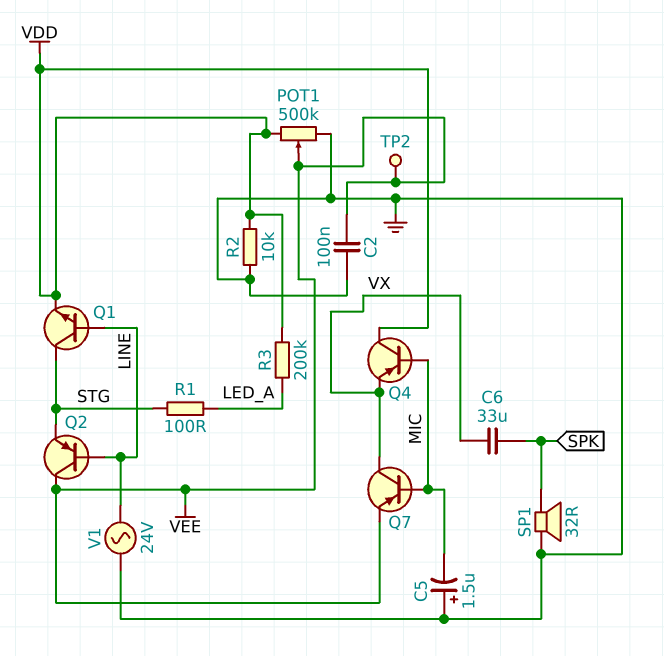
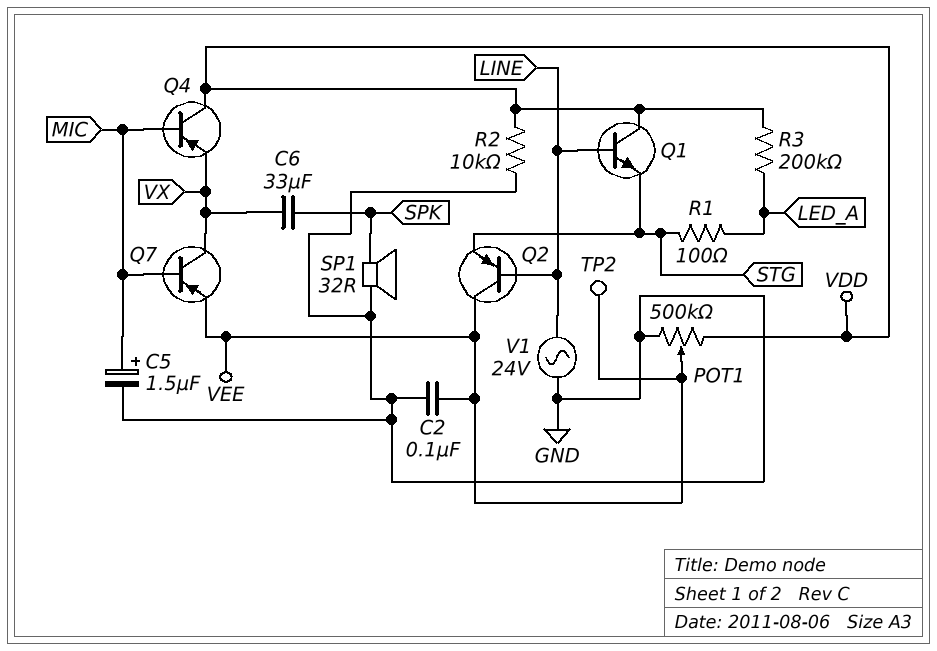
C5: 1.5uF (plus GND, minus MIC) -> 1.5uF (plus MIC, minus GND)
Q1: NPN (B LINE, C STG, E VDD) -> NPN (B LINE, C VDD, E STG)

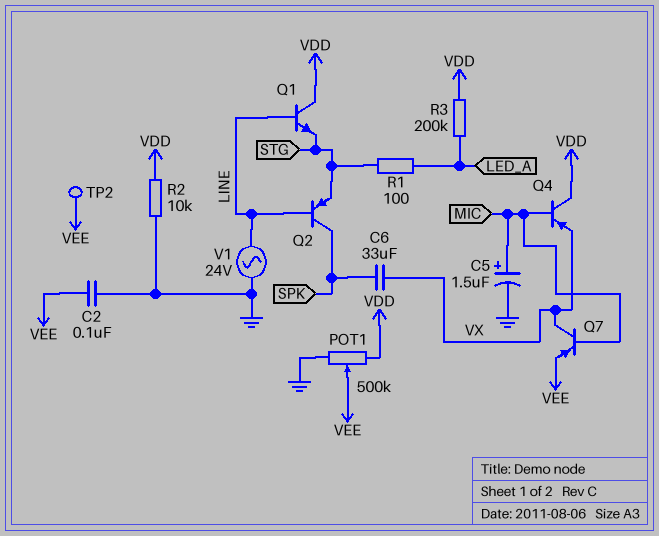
Q2: PNP (B LINE, C VEE, E STG) -> PNP (B LINE, C SPK, E STG)
SP1: speaker 32R (GND, SPK) -> none

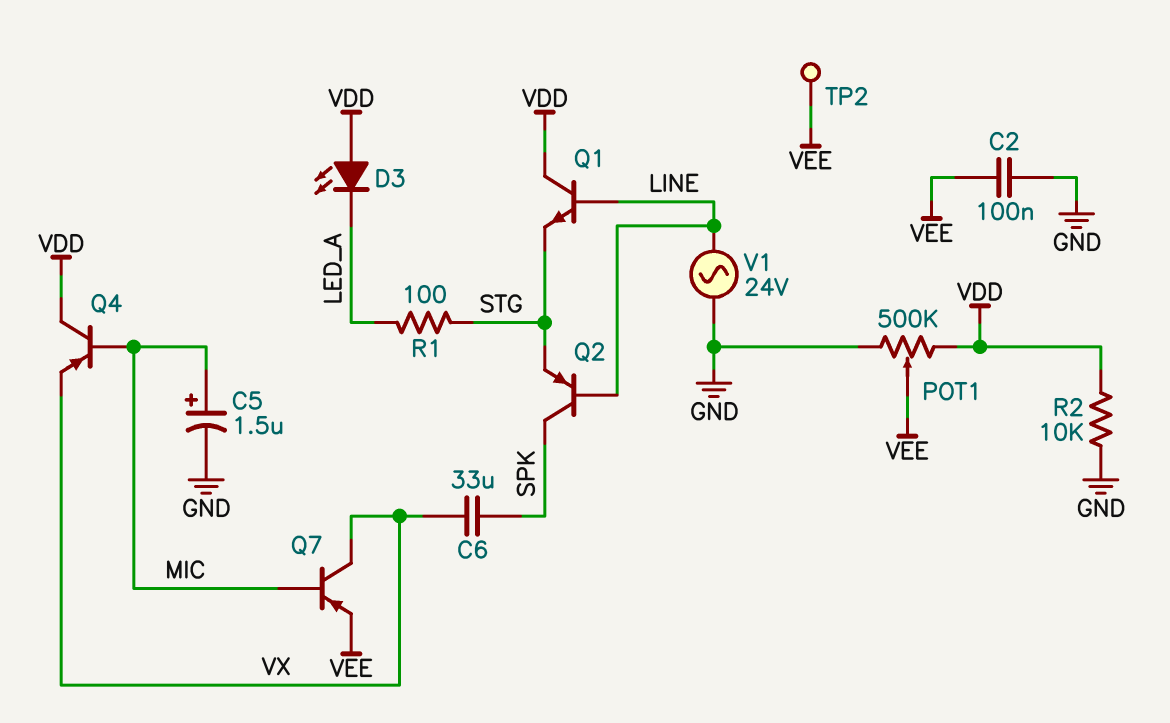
D3: none -> LED (A VDD, K LED_A)
R3: 200k (LED_A, VDD) -> none

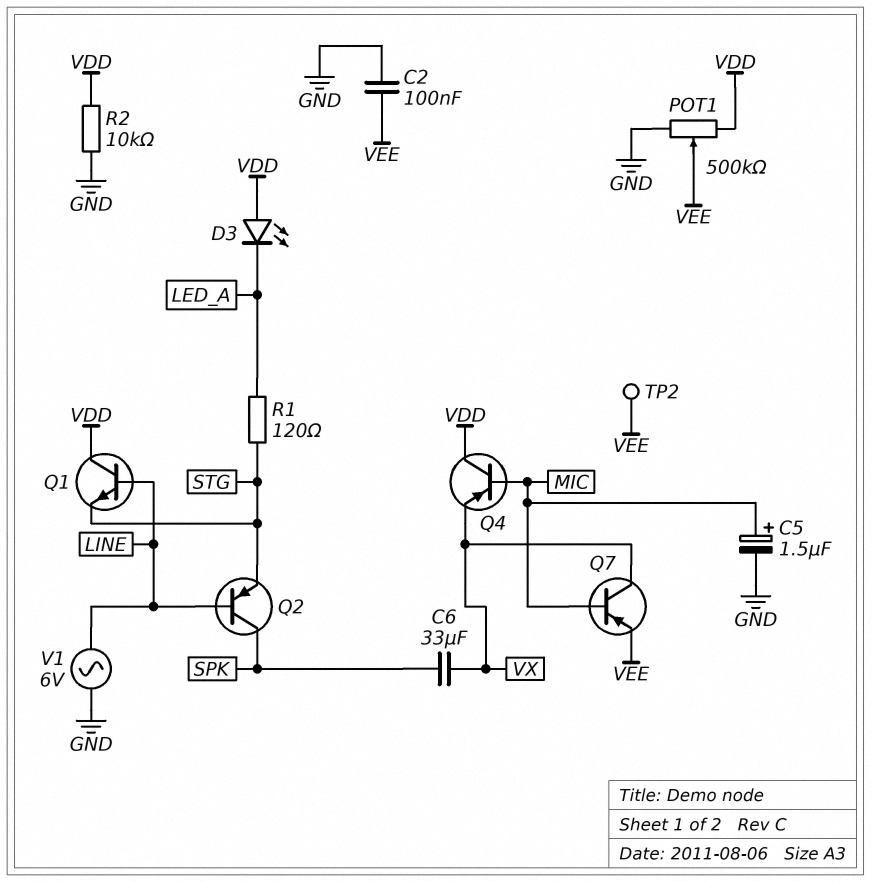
R1: 100 (LED_A, STG) -> 120 (LED_A, STG)
V1: AC 24V (GND, LINE) -> AC 6V (GND, LINE)

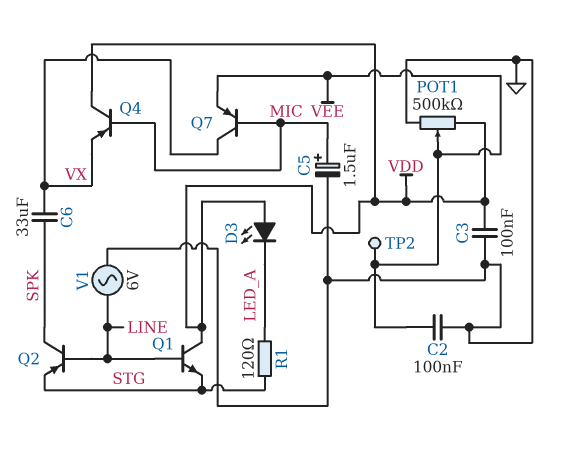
C3: none -> 100nF (GND, VDD)
R2: 10k (GND, VDD) -> none

